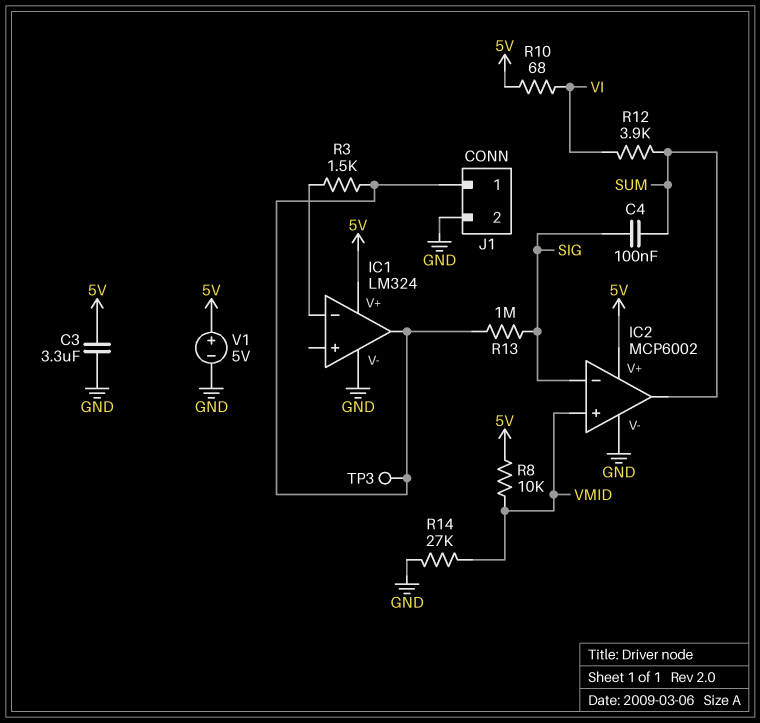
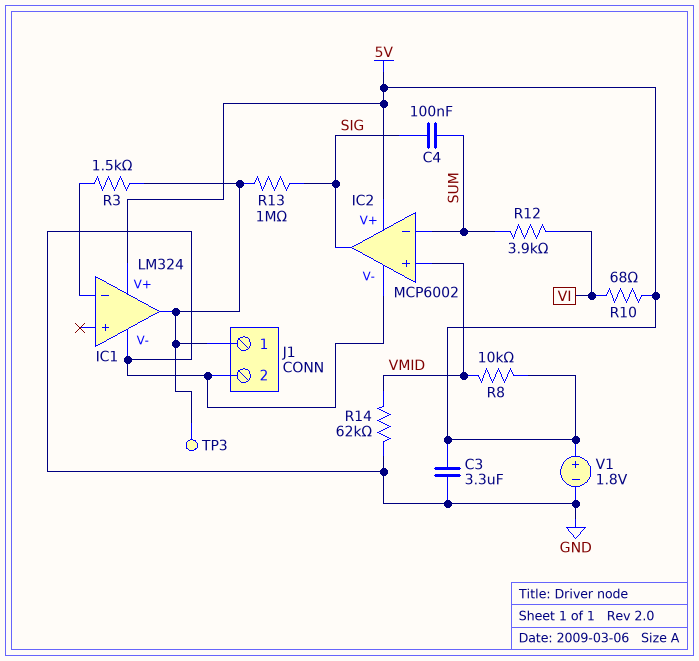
IC2 pin in-: SIG -> SUM
IC2 pin out: SUM -> SIG
R14: 27k (GND, VMID) -> 62k (GND, VMID)
V1: 5V (plus 5V, minus GND) -> 1.8V (plus 5V, minus GND)

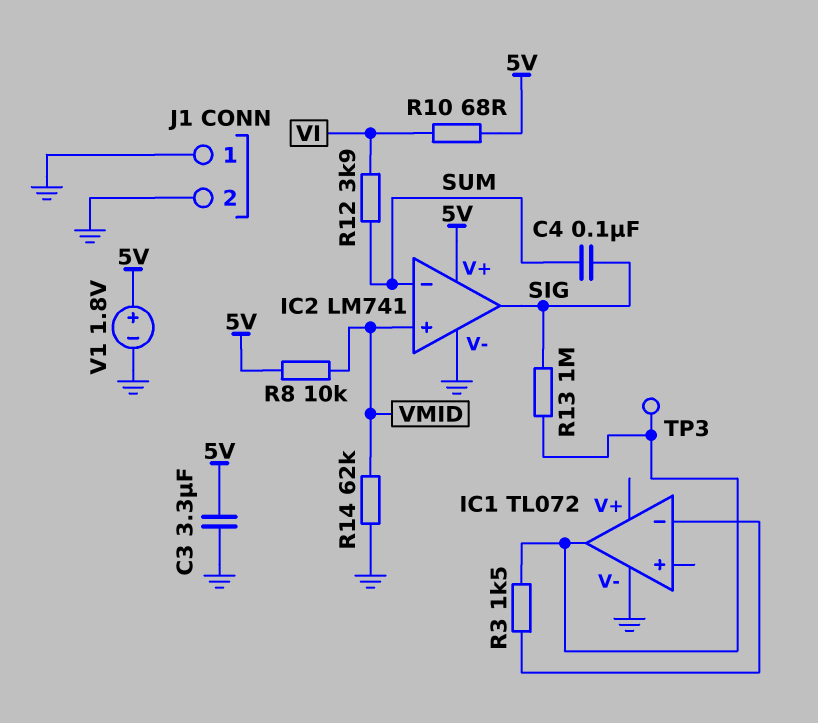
IC1: LM324 -> TL072
IC1 pin V+: 5V -> none
IC2: MCP6002 -> LM741
J1 pin 1: IC1/out -> GND

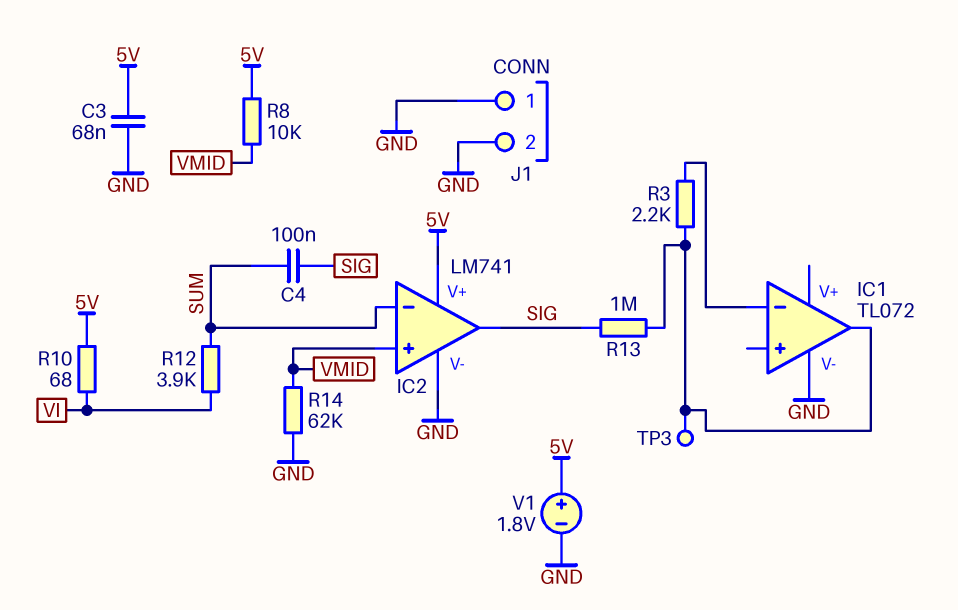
C3: 3.3uF (5V, GND) -> 68nF (5V, GND)
R3: 1.5k (IC1/in-, IC1/out) -> 2.2k (IC1/in-, IC1/out)

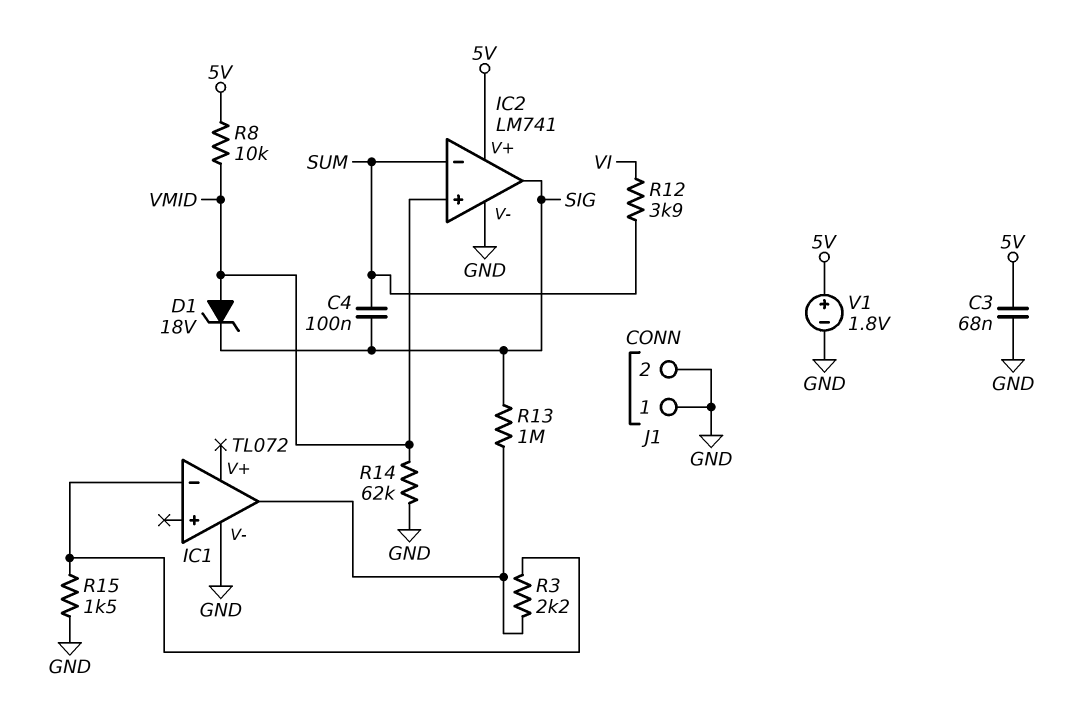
D1: none -> zener 18V (A VMID, K SIG)
R10: 68 (5V, VI) -> none
R15: none -> 1.5k (GND, IC1/in-)
TP3: test point (IC1/out) -> none

